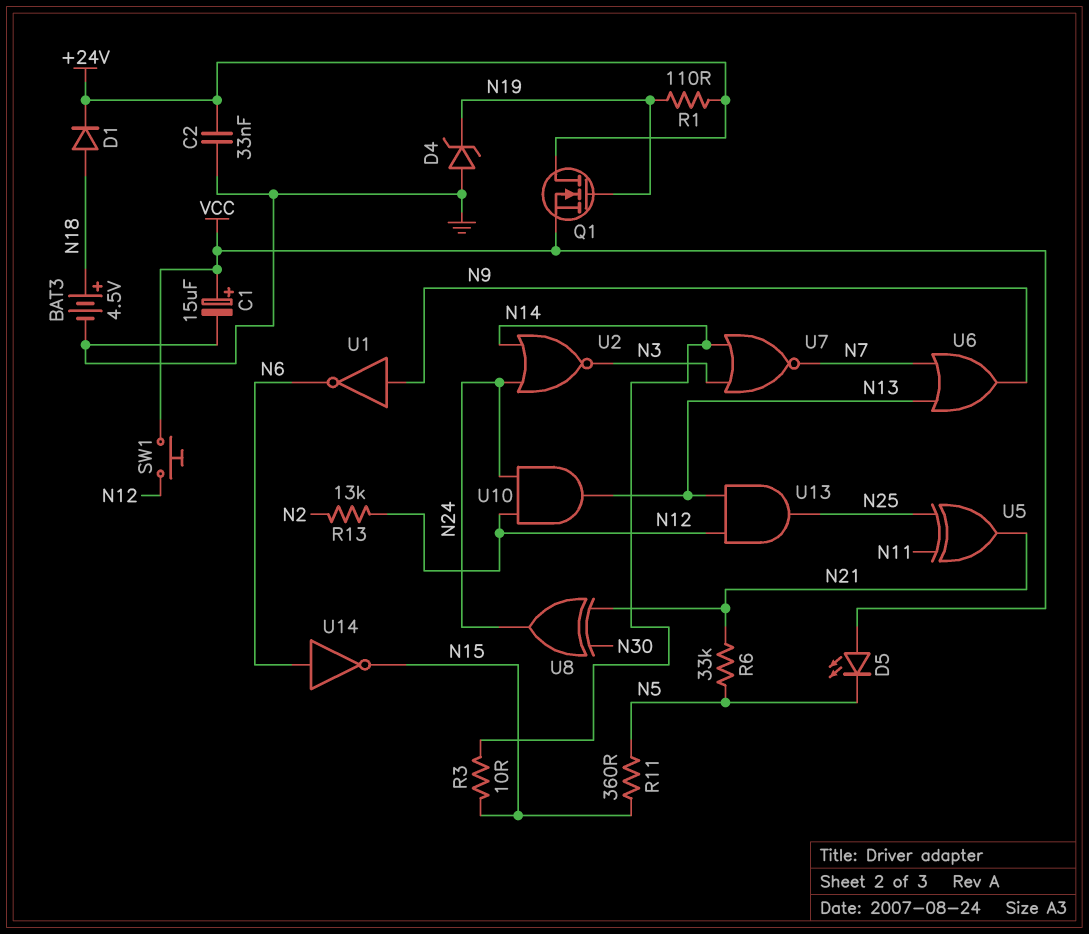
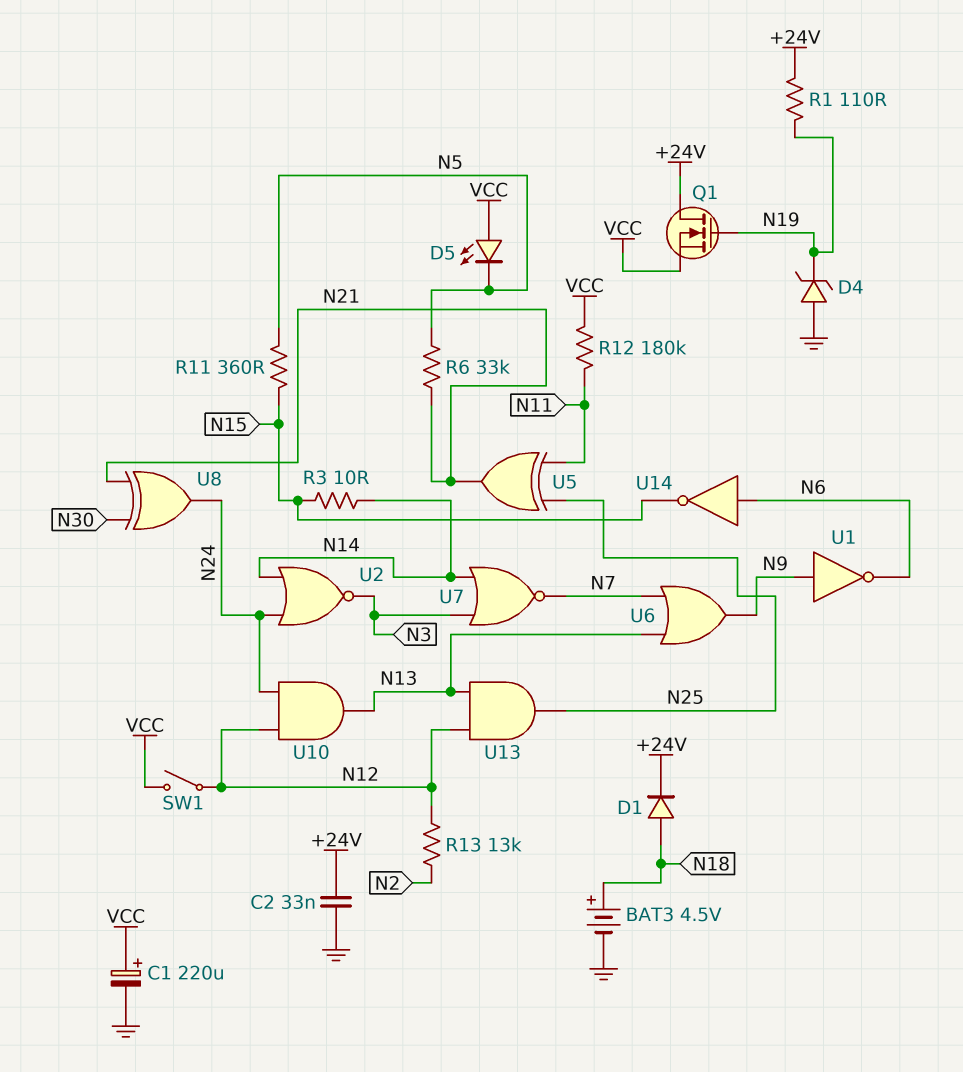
C1: 15uF (plus VCC, minus GND) -> 220uF (plus VCC, minus GND)
R12: none -> 180k (N11, VCC)
SW1: button (N12, VCC) -> switch (N12, VCC)

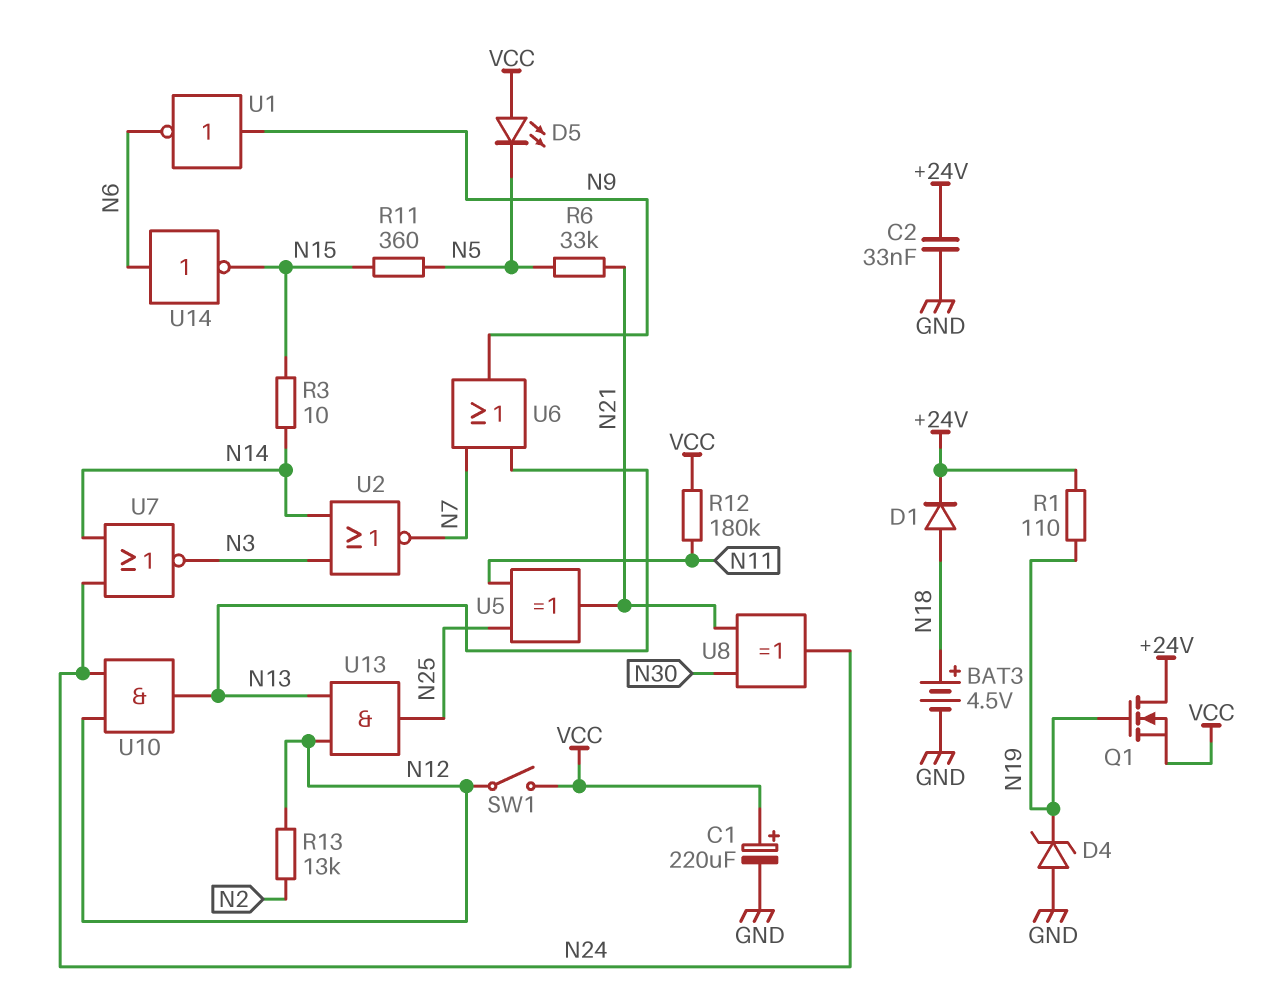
U2: NOR (in N14, in N24, out N3) -> NOR (in N3, in N14, out N7)
U7: NOR (in N3, in N14, out N7) -> NOR (in N14, in N24, out N3)

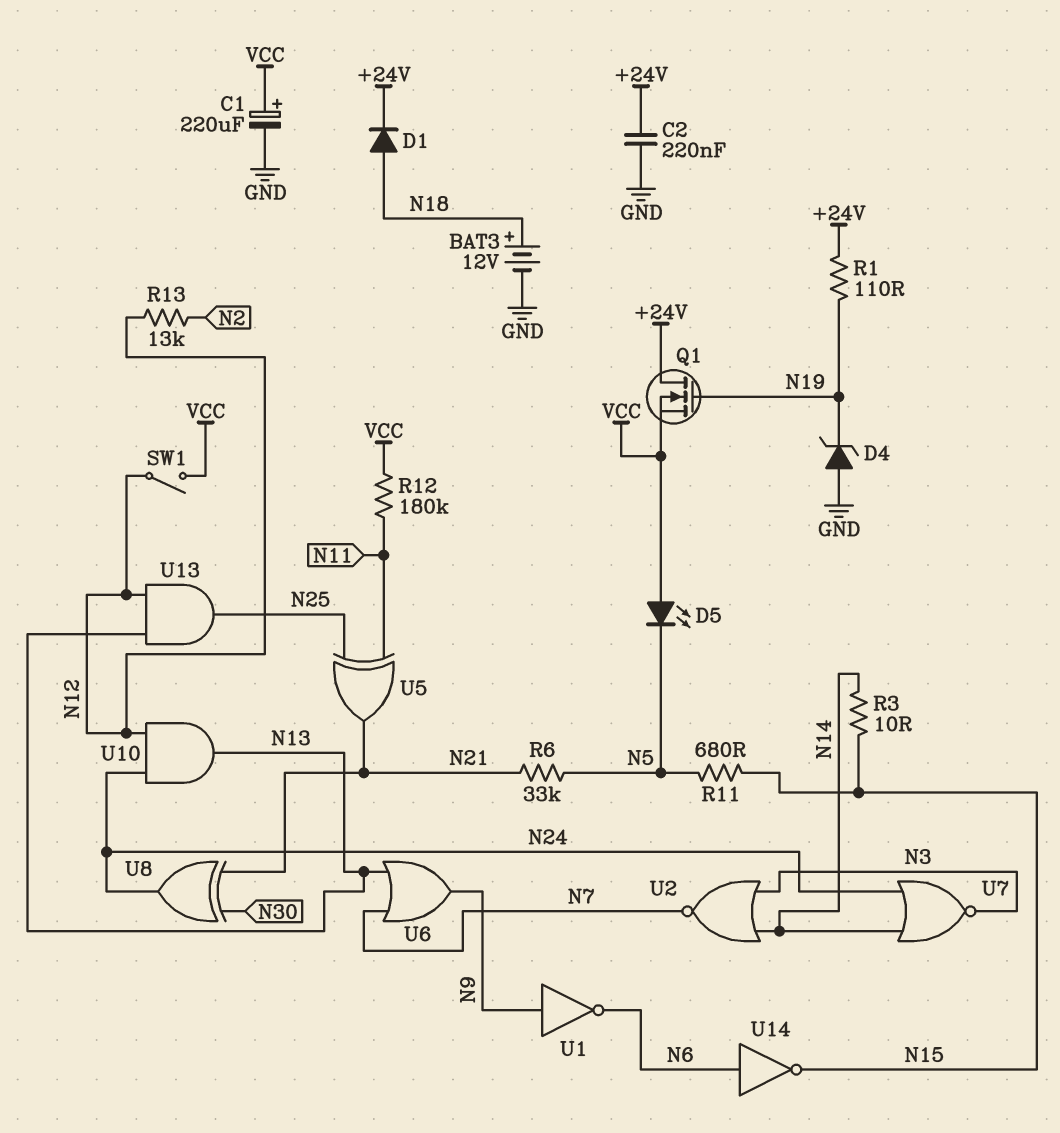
BAT3: 4.5V (plus N18, minus GND) -> 12V (plus N18, minus GND)
C2: 33nF (+24V, GND) -> 220nF (+24V, GND)
R11: 360 (N5, N15) -> 680 (N5, N15)

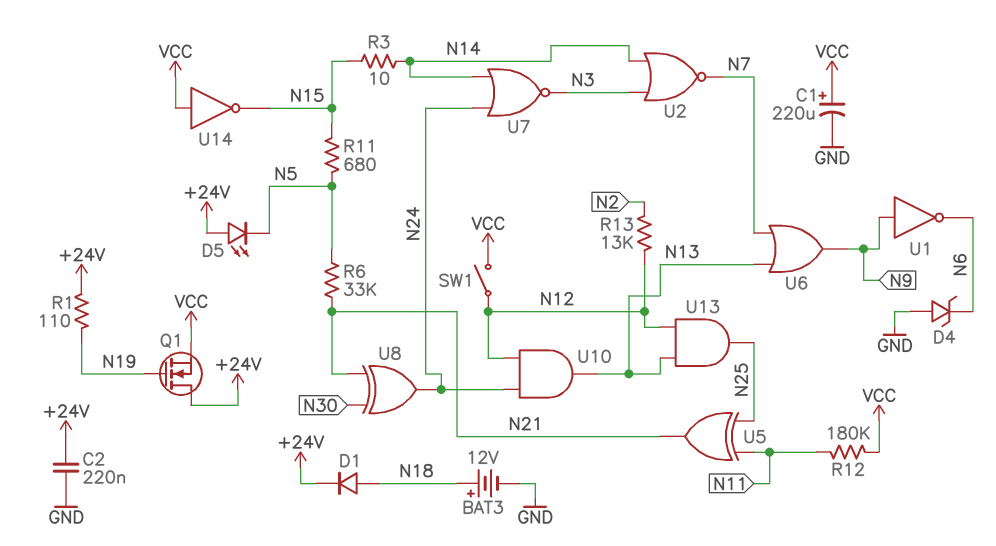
D4: zener (A GND, K N19) -> zener (A GND, K N6)
D5: LED (A VCC, K N5) -> LED (A +24V, K N5)
U14: NOT (in N6, out N15) -> NOT (in VCC, out N15)

